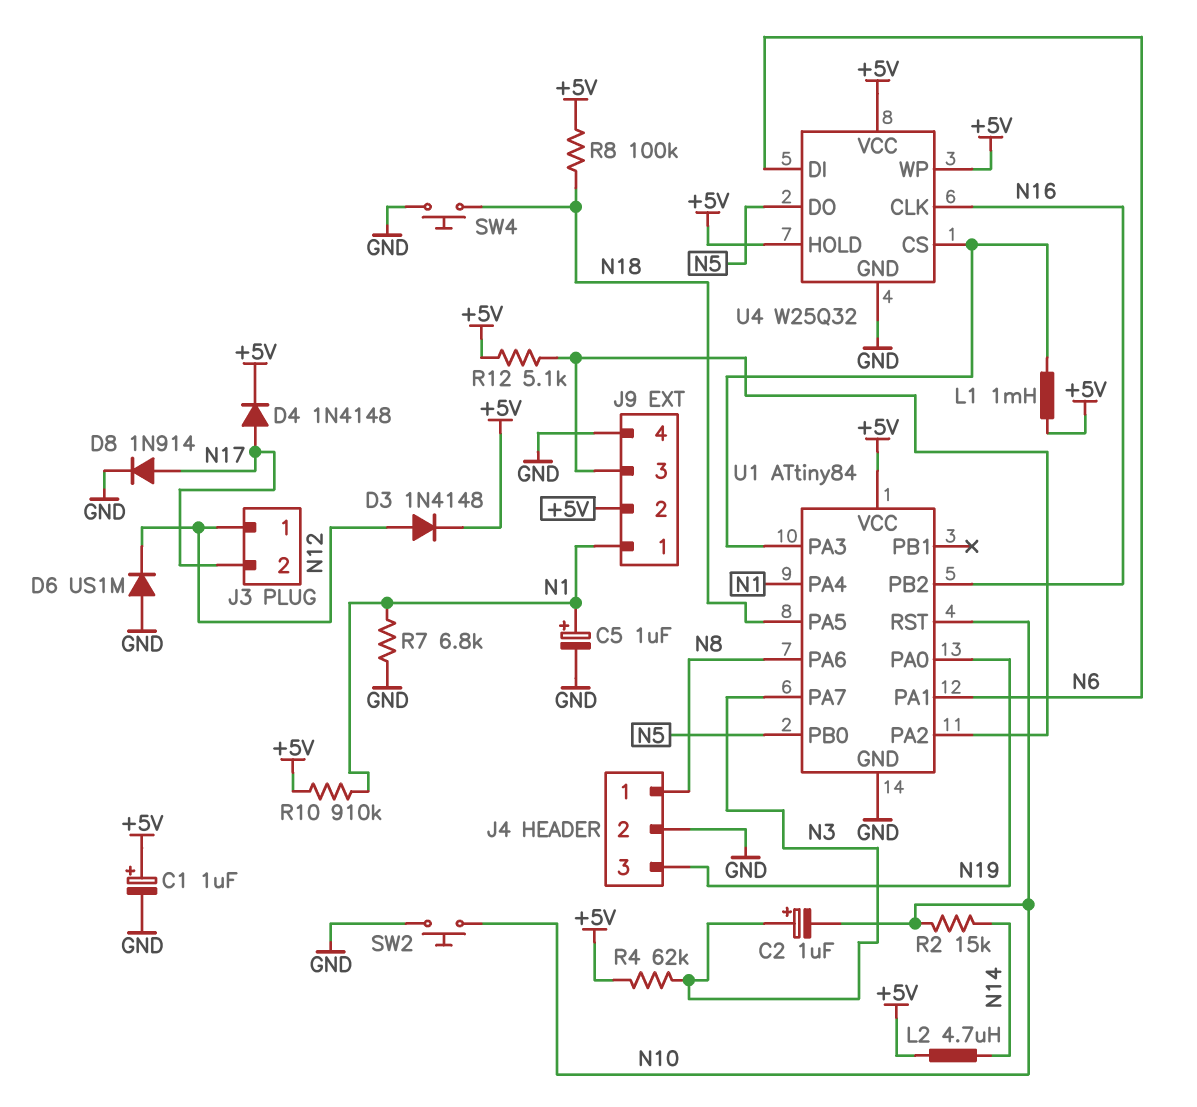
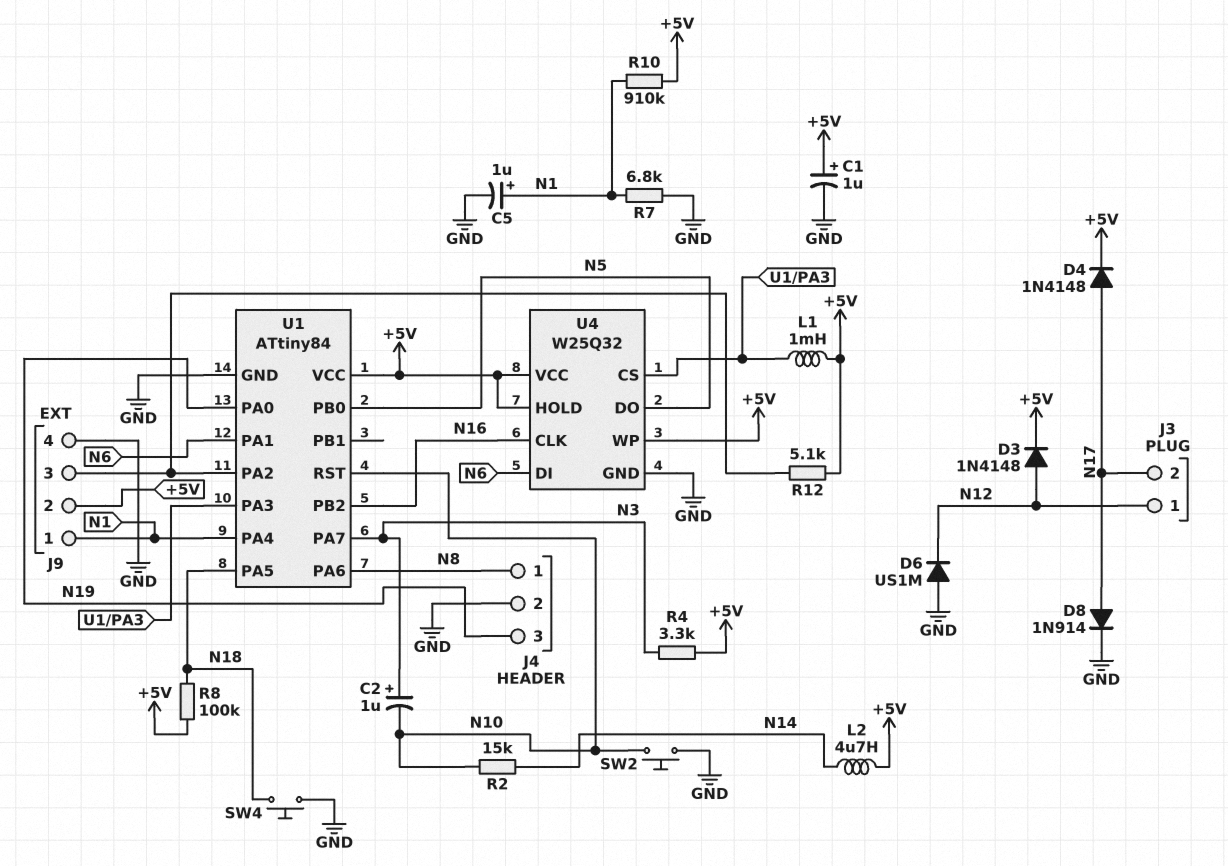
R4: 62k (+5V, N3) -> 3.3k (+5V, N3)

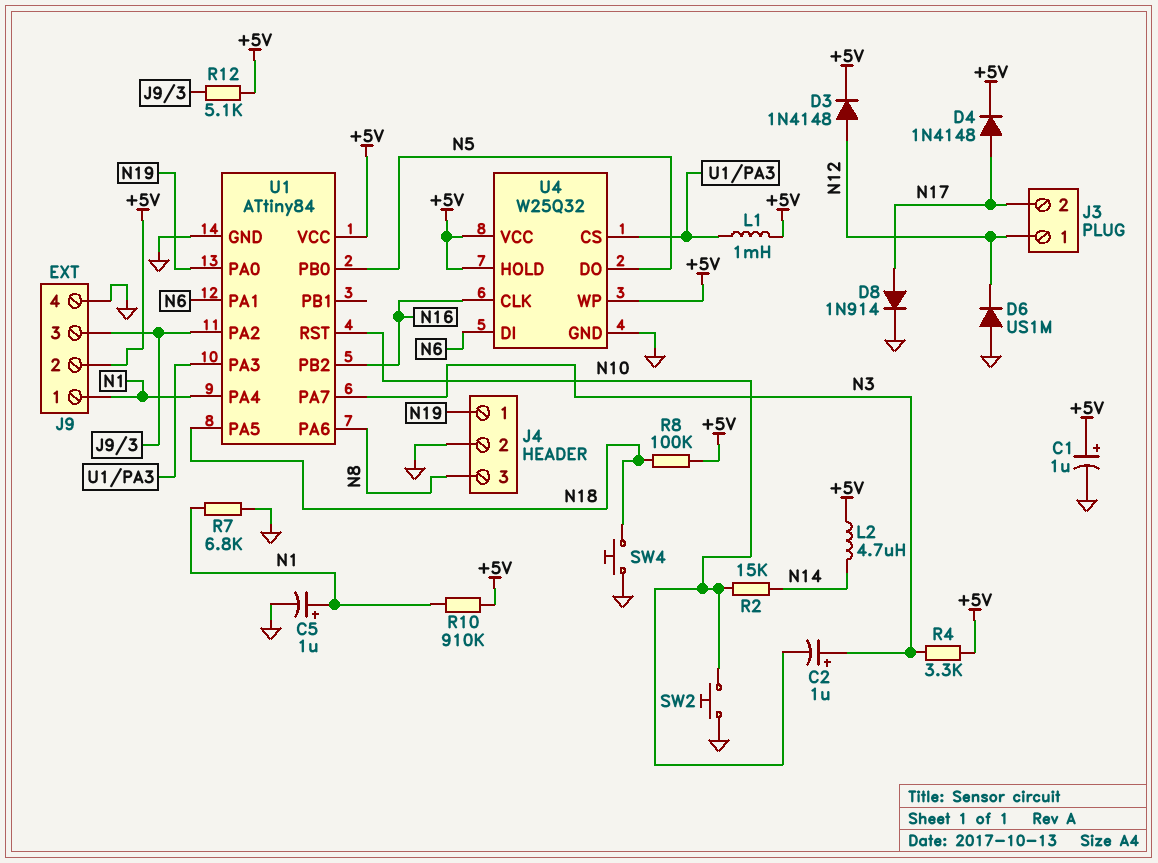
J4 pin 1: N8 -> N19
J4 pin 3: N19 -> N8

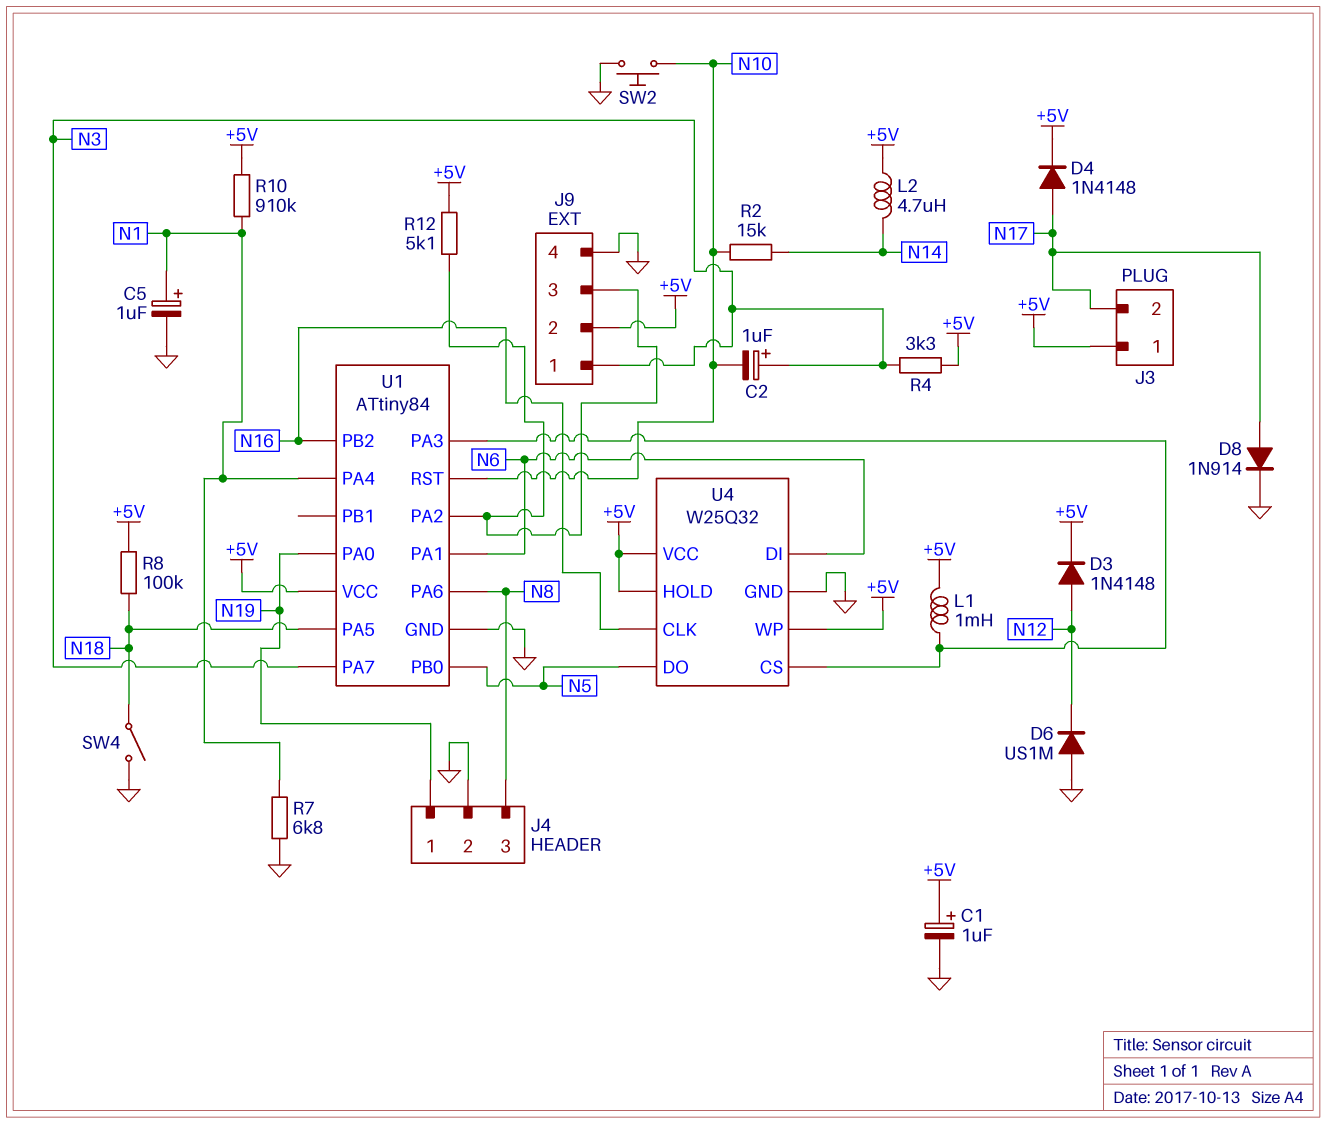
J3 pin 1: N12 -> +5V
J9 pin 1: N1 -> N3
SW4: button (GND, N18) -> switch (GND, N18)

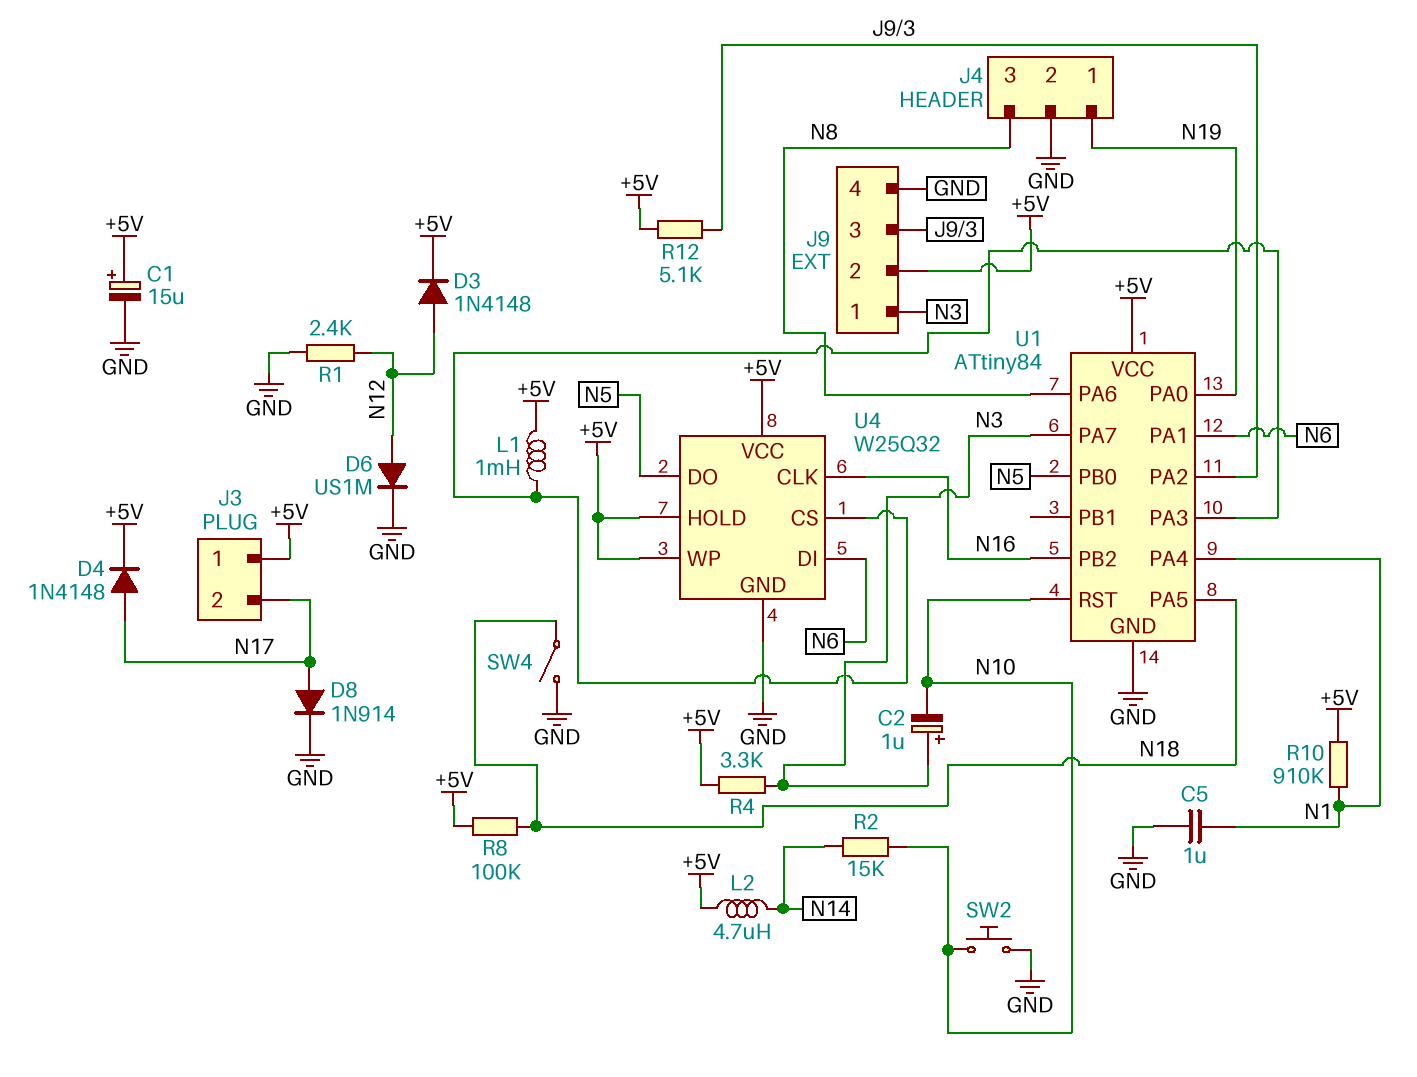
C1: 1uF (plus +5V, minus GND) -> 15uF (plus +5V, minus GND)
C5: 1uF (plus N1, minus GND) -> 1uF (GND, N1)
D6: diode US1M (A GND, K N12) -> diode US1M (A N12, K GND)
R1: none -> 2.4k (GND, N12)
R7: 6.8k (GND, N1) -> none

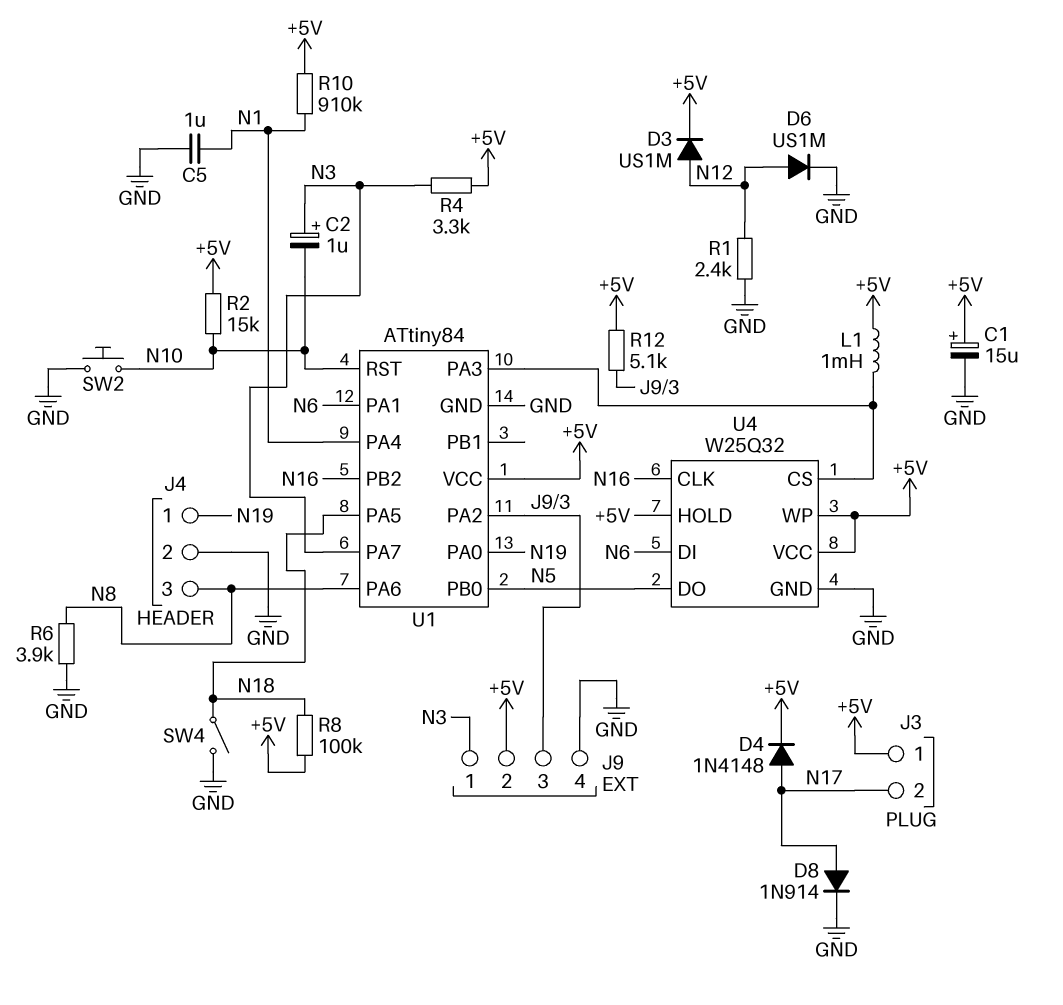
D3: diode 1N4148 (A N12, K +5V) -> diode US1M (A N12, K +5V)
L2: 4.7uH (+5V, N14) -> none
R2: 15k (N10, N14) -> 15k (+5V, N10)
R6: none -> 3.9k (GND, N8)

